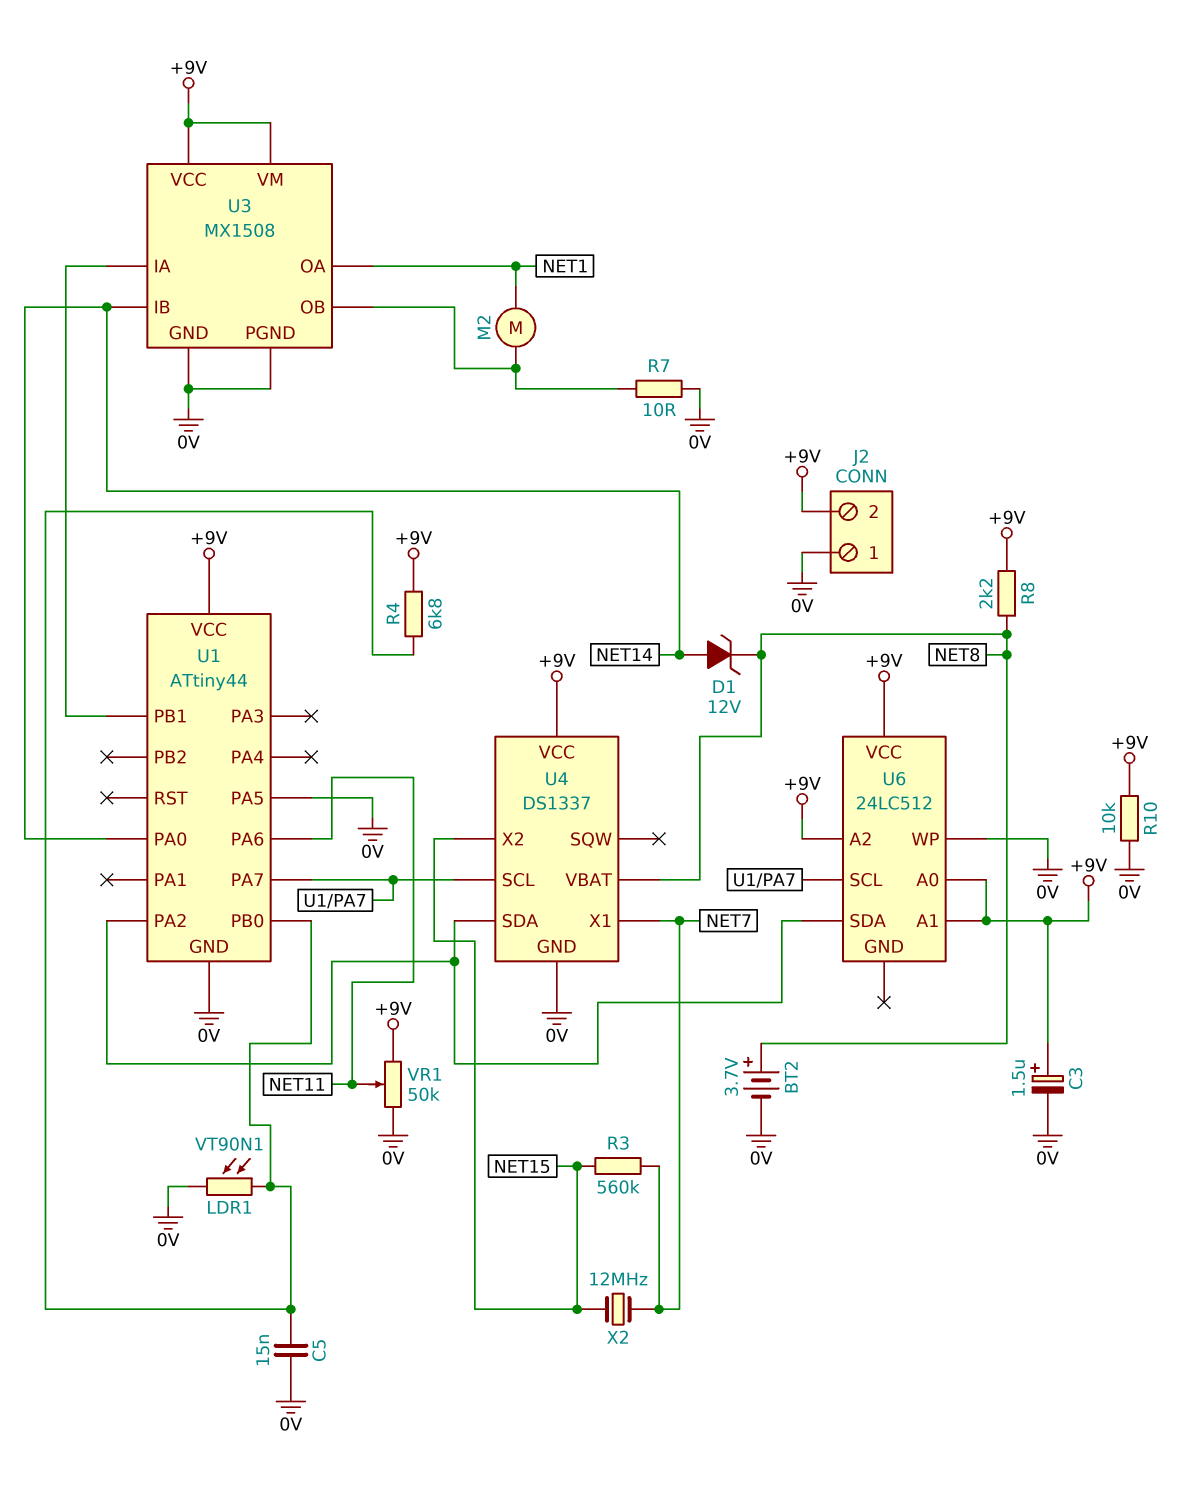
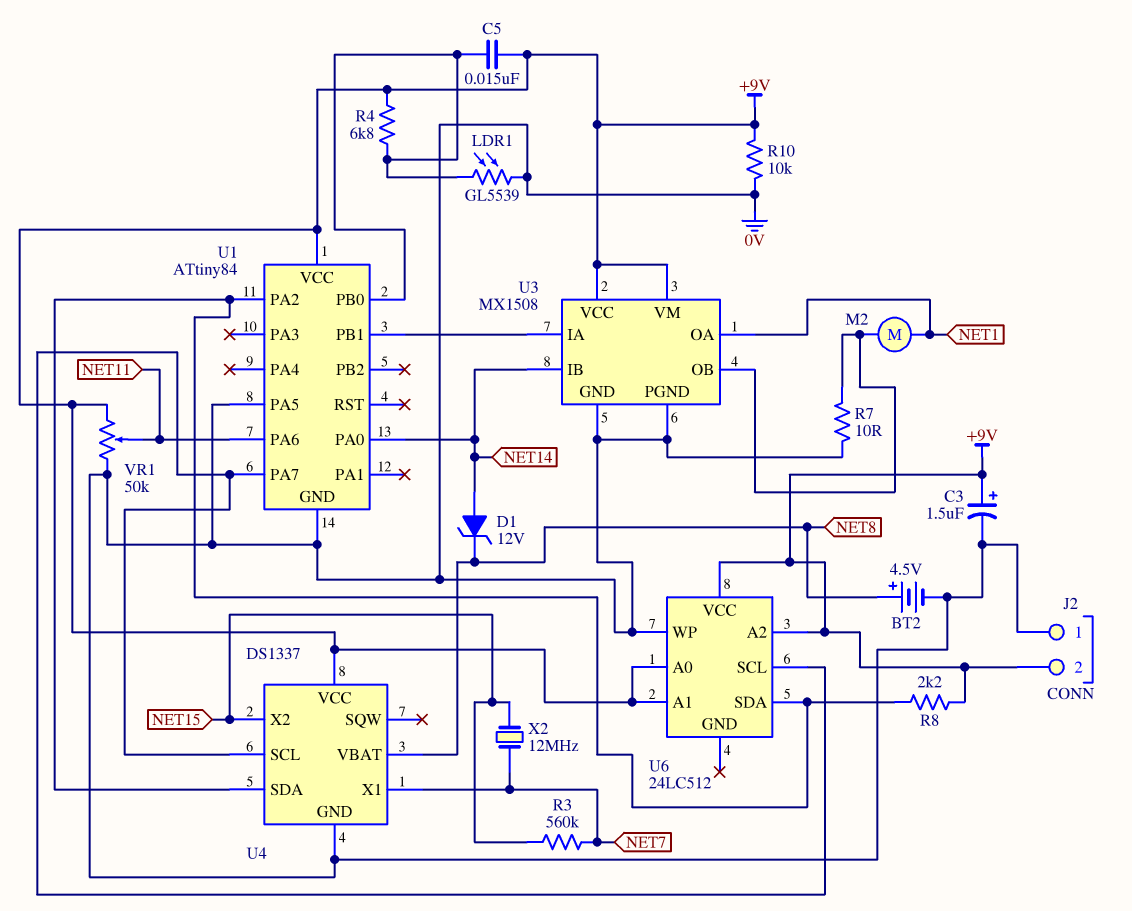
BT2: 3.7V (plus NET8, minus 0V) -> 4.5V (plus NET8, minus 0V)
C5: 15nF (0V, U1/PB0) -> 15nF (+9V, U1/PB0)
LDR1: VT90N1 (0V, U1/PB0) -> GL5539 (0V, U1/PB0)
R8: 2.2k (+9V, NET8) -> 2.2k (+9V, U1/PA2)
U1: ATtiny44 -> ATtiny84

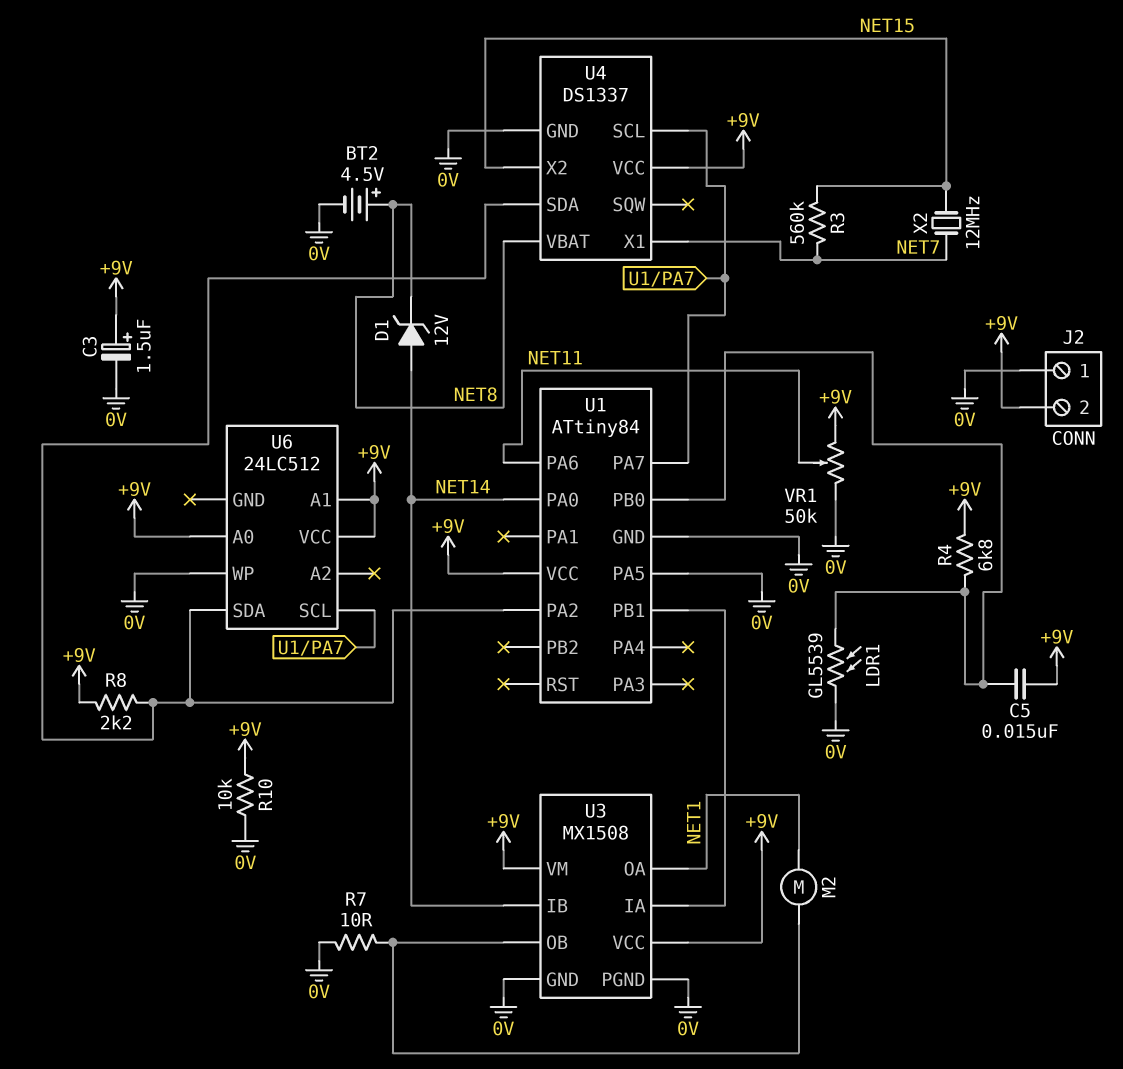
U6 pin A2: +9V -> none

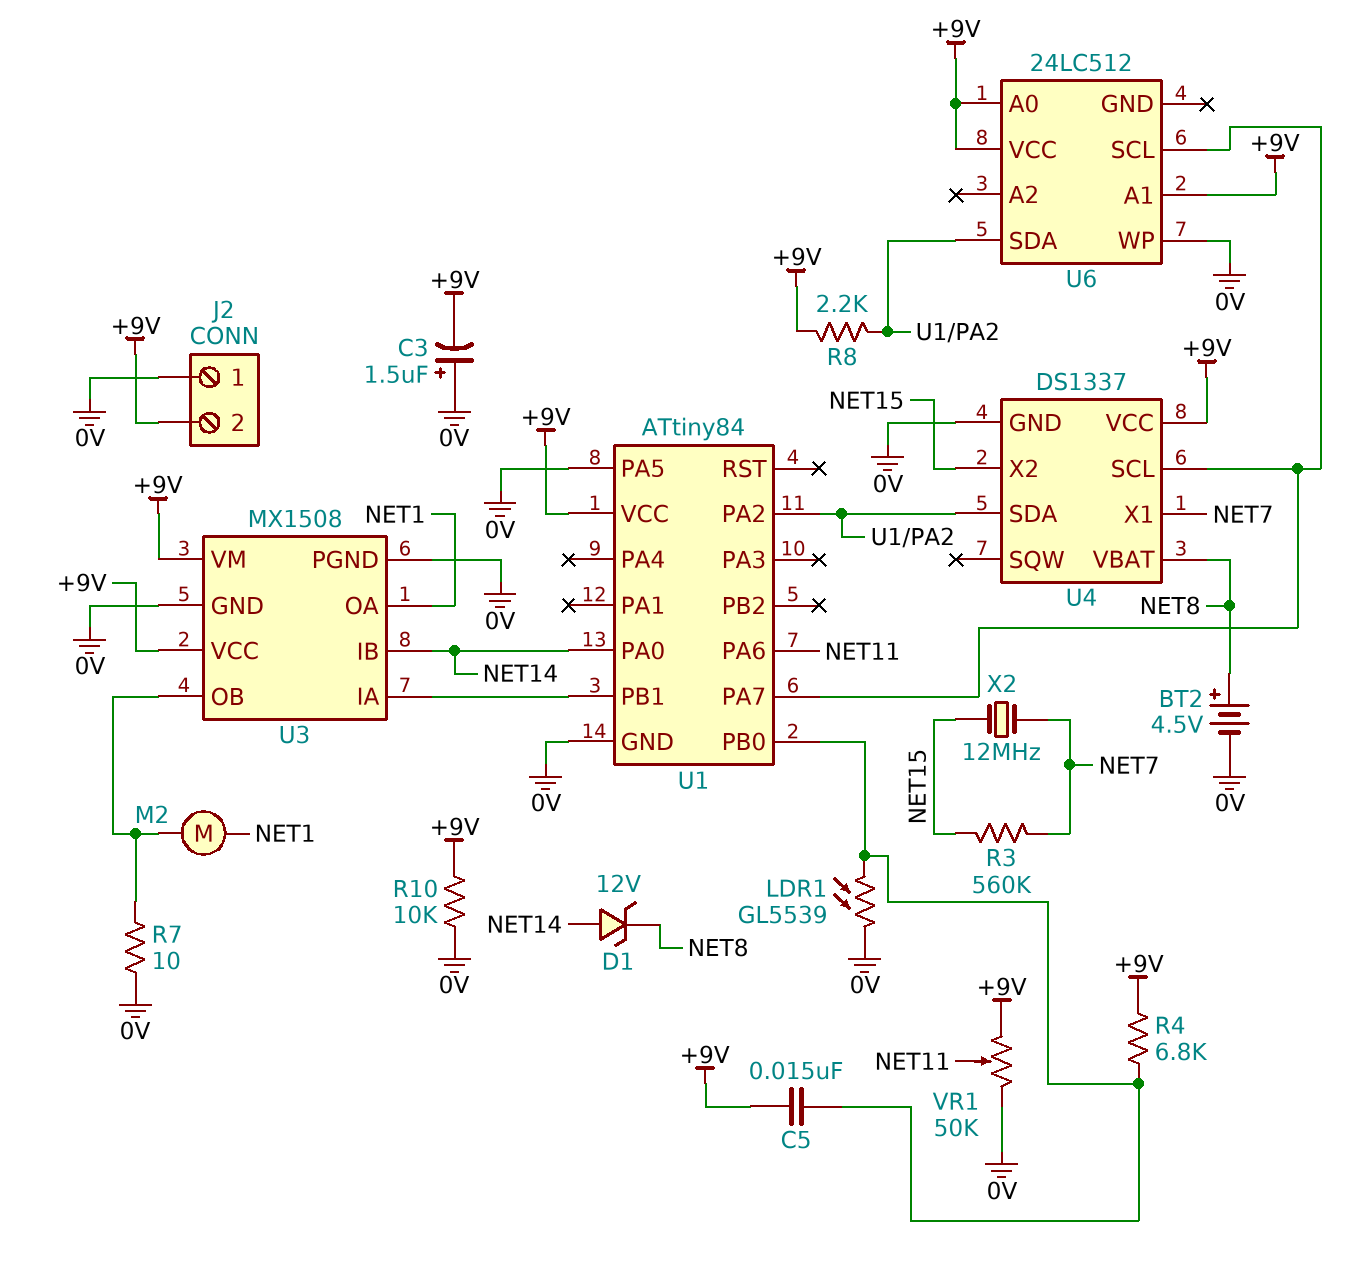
C3: 1.5uF (plus +9V, minus 0V) -> 1.5uF (plus 0V, minus +9V)

